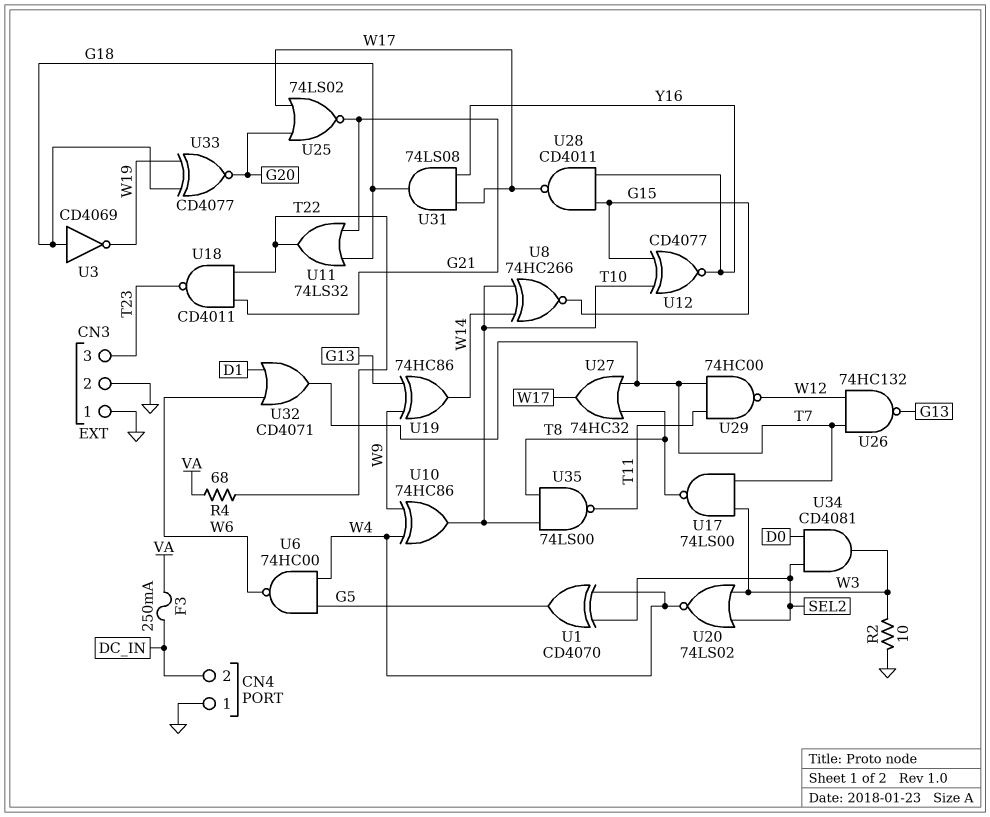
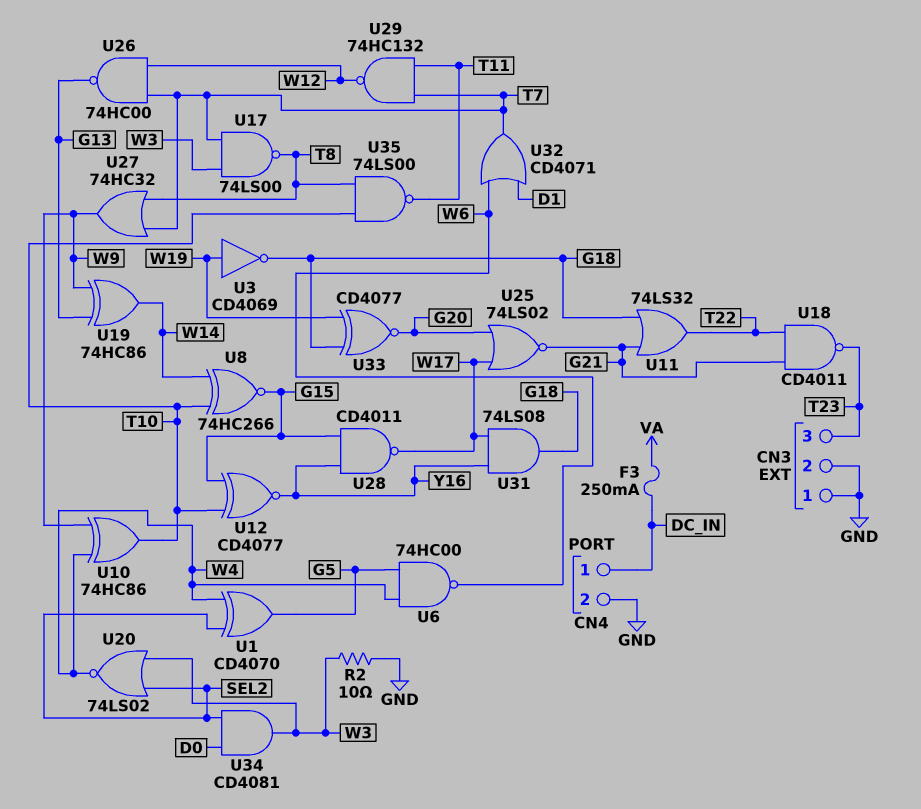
CN4 pin 1: GND -> DC_IN
CN4 pin 2: DC_IN -> GND
R4: 68 (T22, VA) -> none
U3: NOT CD4069 (in G18, out W19) -> NOT CD4069 (in W19, out G18)
U26: NAND 74HC132 (in T7, in W12, out G13) -> NAND 74HC00 (in T7, in W12, out G13)
U27: OR 74HC32 (in T7, in T8, out W17) -> OR 74HC32 (in T7, in T8, out W9)
U29: NAND 74HC00 (in T7, in T11, out W12) -> NAND 74HC132 (in T7, in T11, out W12)

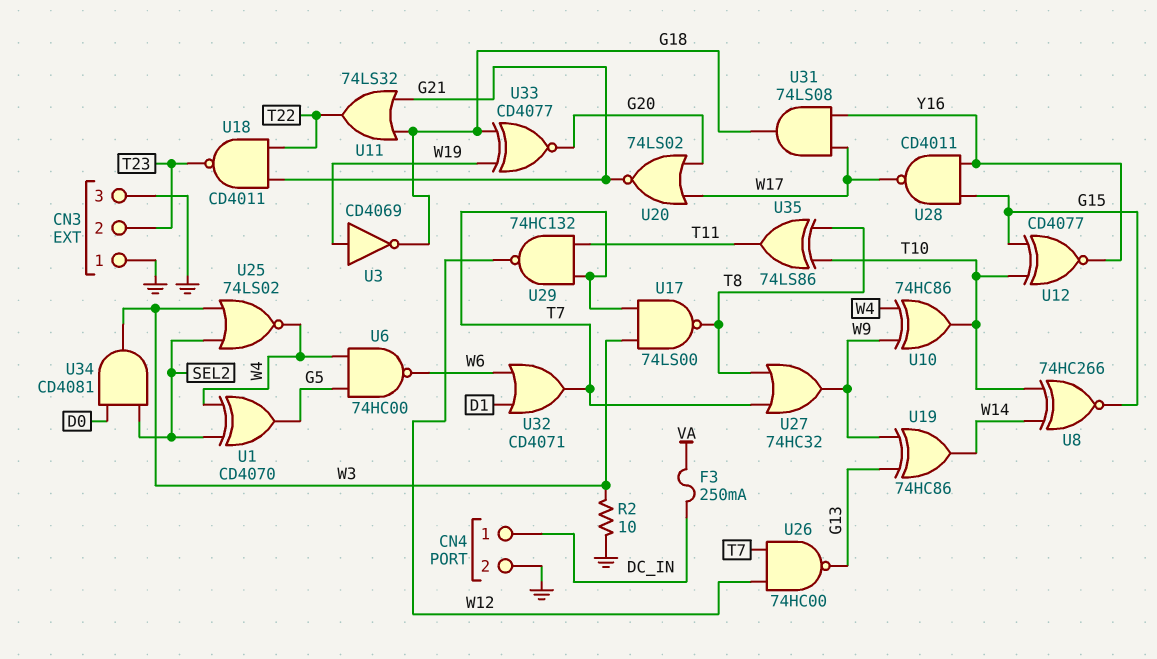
CN3 pin 2: GND -> T23
CN3 pin 3: T23 -> GND
U20: NOR 74LS02 (in SEL2, in W3, out W4) -> NOR 74LS02 (in G20, in W17, out G21)
U25: NOR 74LS02 (in G20, in W17, out G21) -> NOR 74LS02 (in SEL2, in W3, out W4)
U35: NAND 74LS00 (in T8, in T10, out T11) -> XOR 74LS86 (in T8, in T10, out T11)

